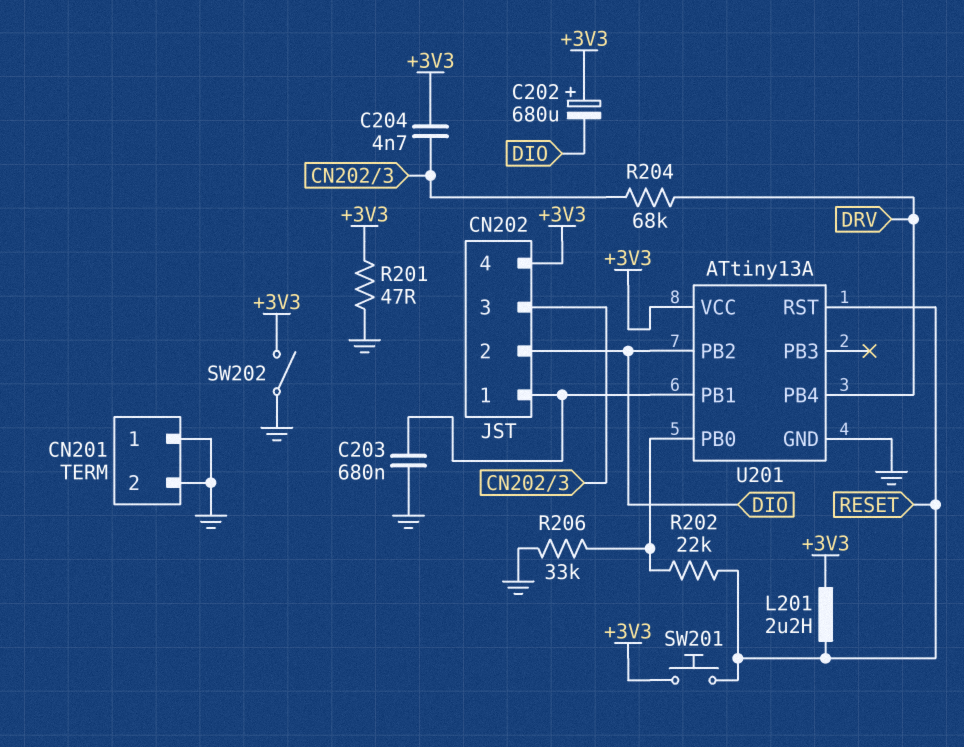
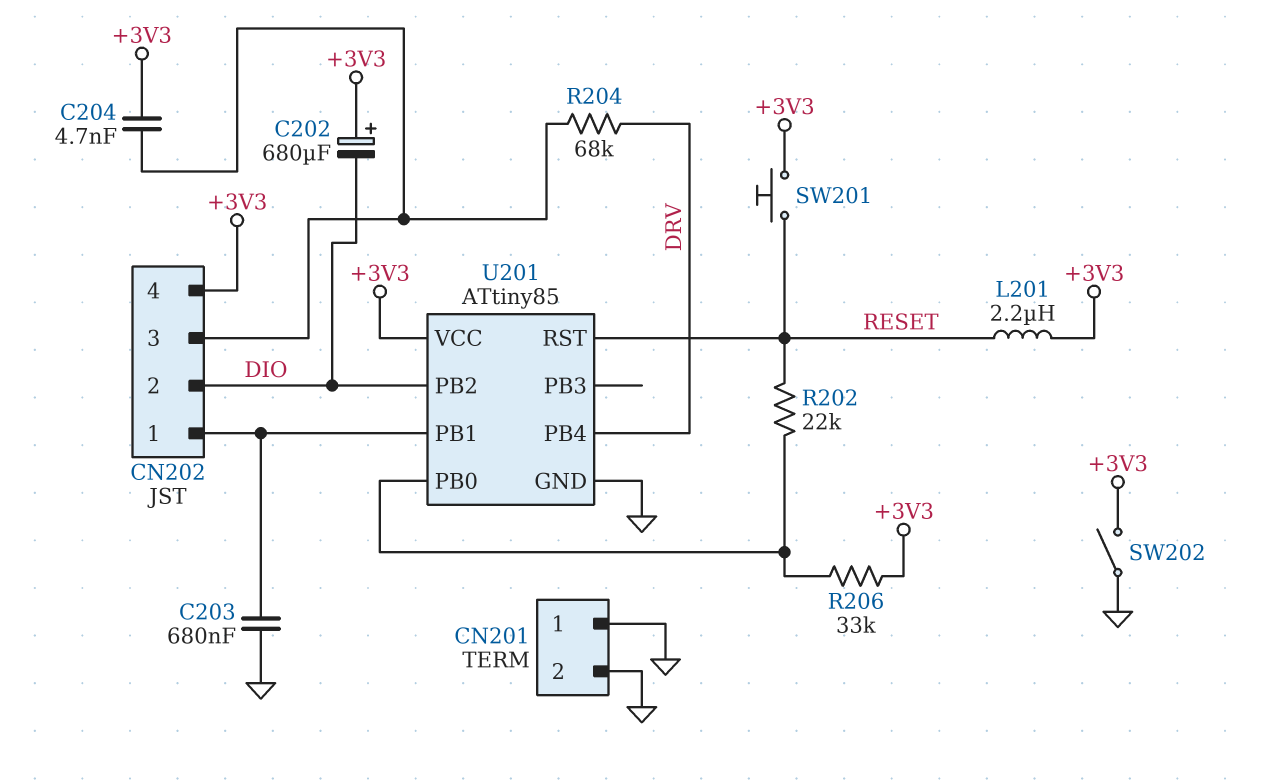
R201: 47 (+3V3, GND) -> none
R206: 33k (GND, U201/PB0) -> 33k (+3V3, U201/PB0)
U201: ATtiny13A -> ATtiny85

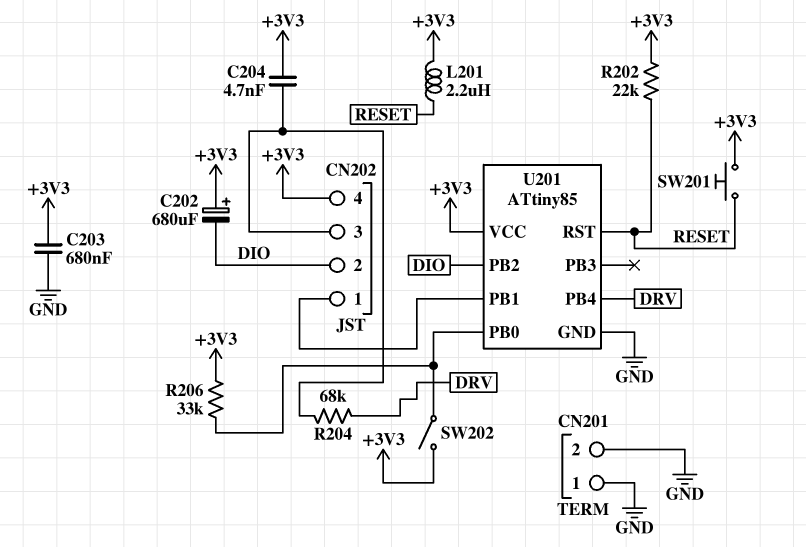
C203: 680nF (CN202/1, GND) -> 680nF (+3V3, GND)
R202: 22k (RESET, U201/PB0) -> 22k (+3V3, RESET)
SW202: switch (+3V3, GND) -> switch (+3V3, U201/PB0)

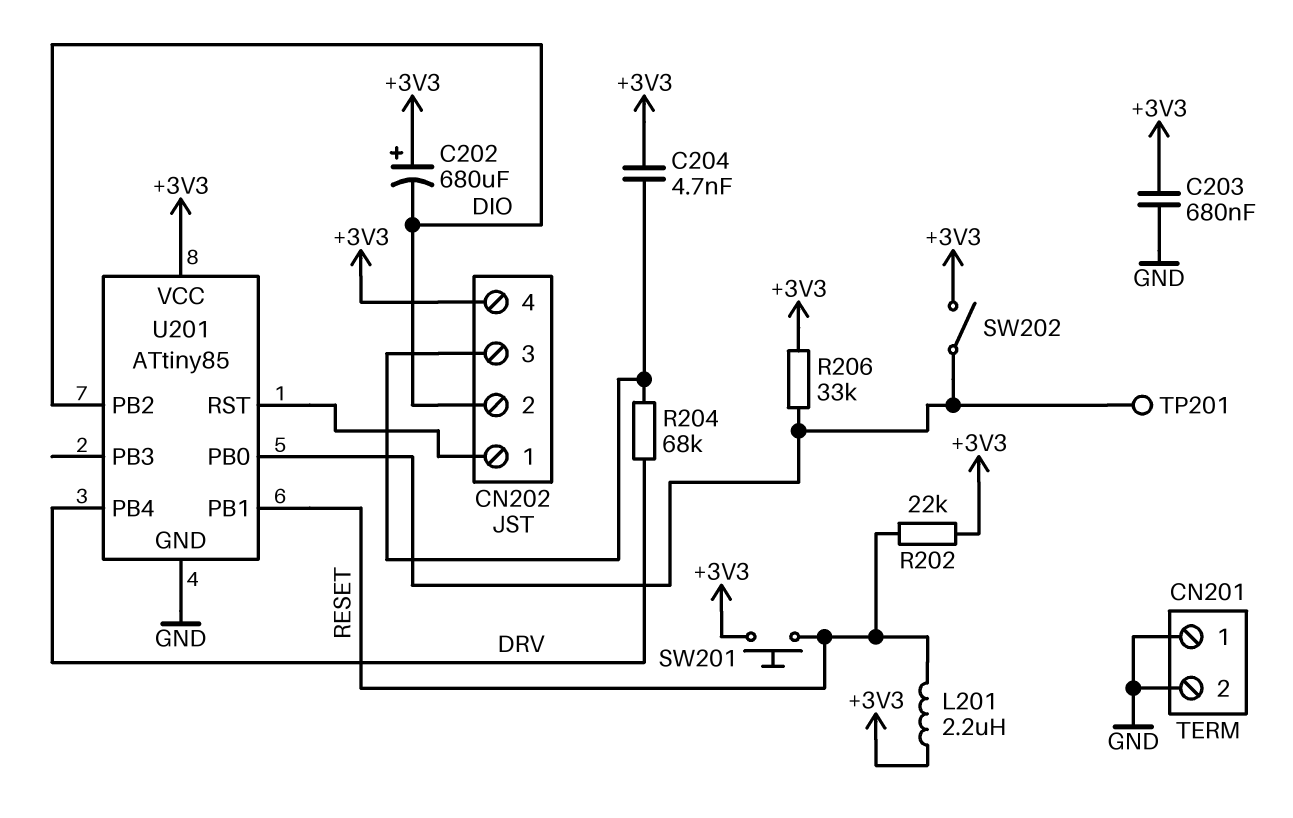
TP201: none -> test point (U201/PB0)
U201 pin PB1: CN202/1 -> RESET
U201 pin RST: RESET -> CN202/1

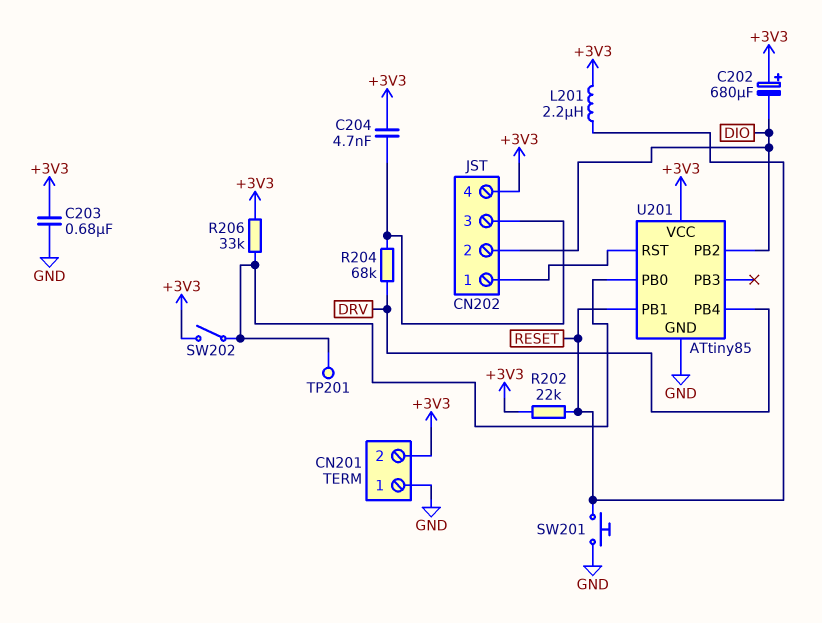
CN201 pin 2: GND -> +3V3
SW201: button (+3V3, RESET) -> button (GND, RESET)

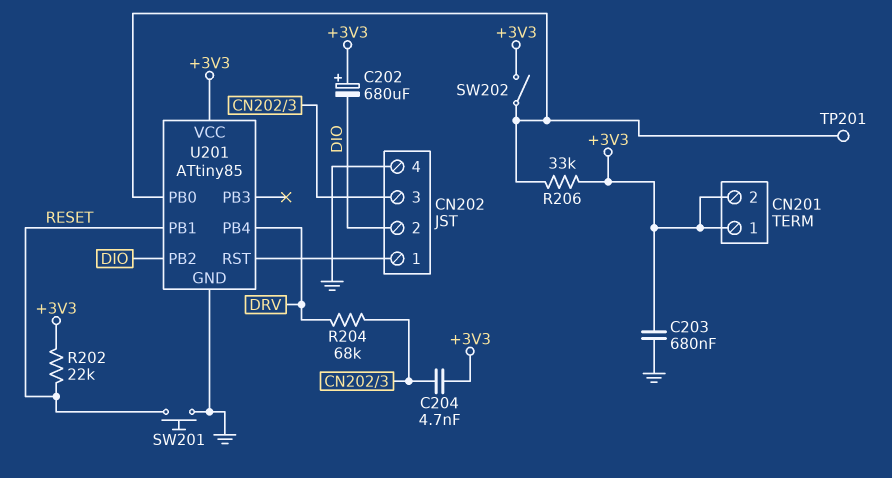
CN201 pin 1: GND -> +3V3
CN202 pin 4: +3V3 -> GND
L201: 2.2uH (+3V3, RESET) -> none

